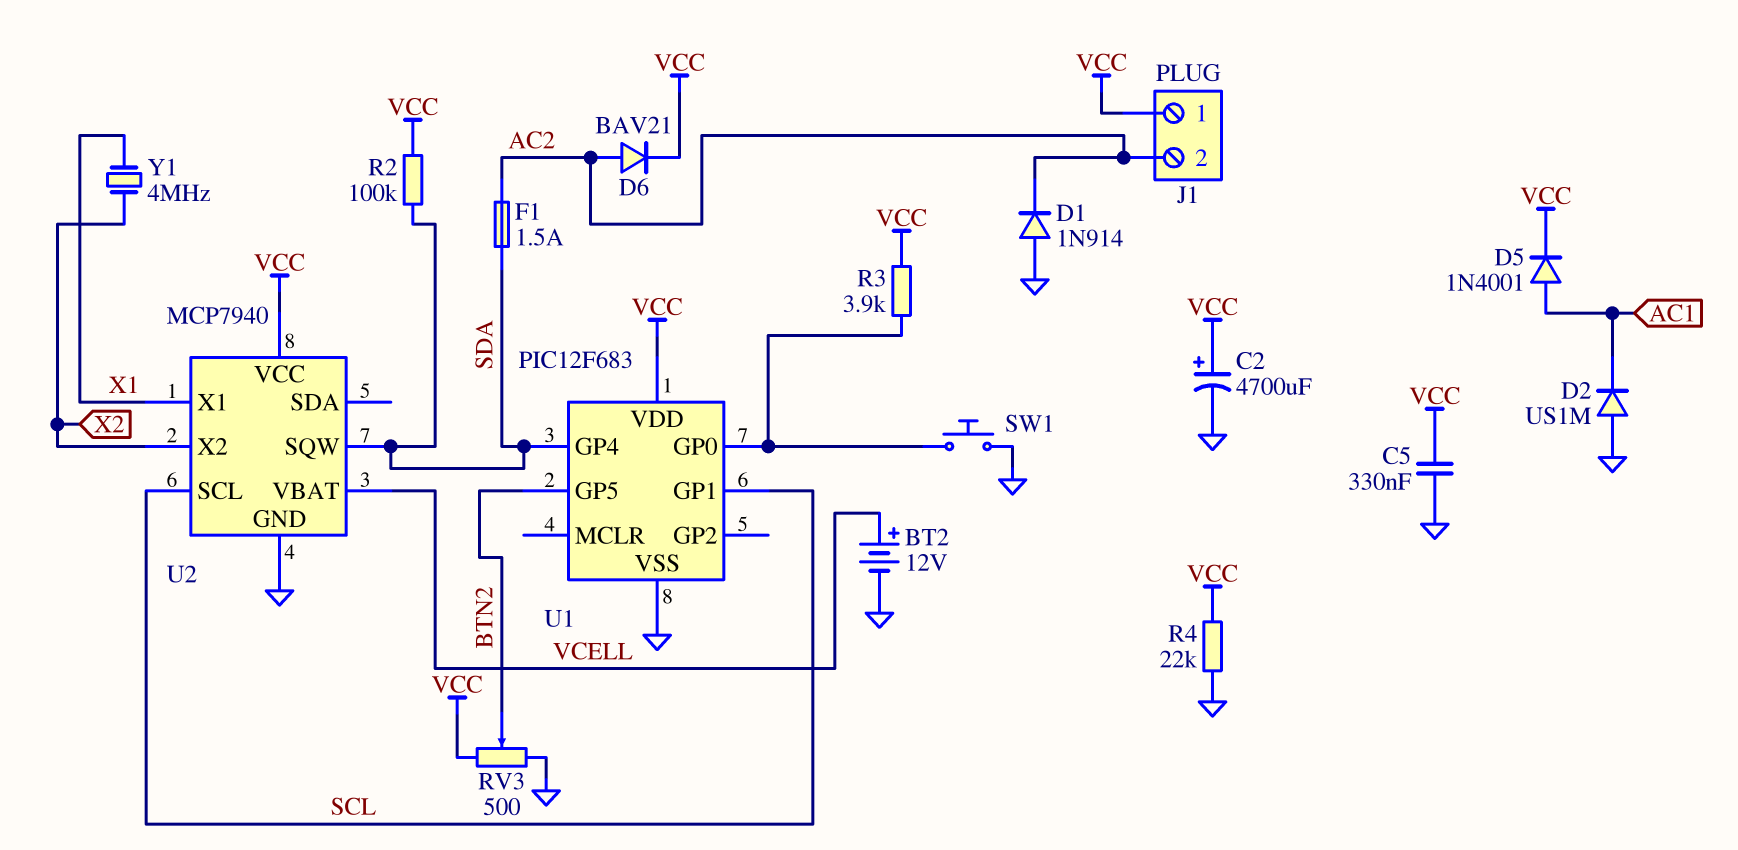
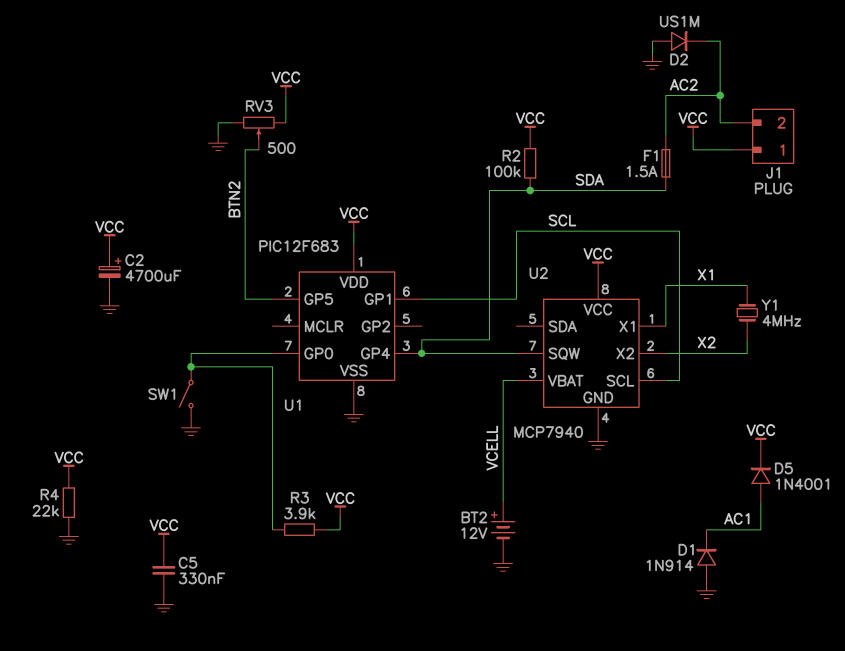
D1: diode 1N914 (A GND, K AC2) -> diode 1N914 (A GND, K AC1)
D2: diode US1M (A GND, K AC1) -> diode US1M (A GND, K AC2)
D6: diode BAV21 (A AC2, K VCC) -> none
SW1: button (GND, U1/GP0) -> switch (GND, U1/GP0)

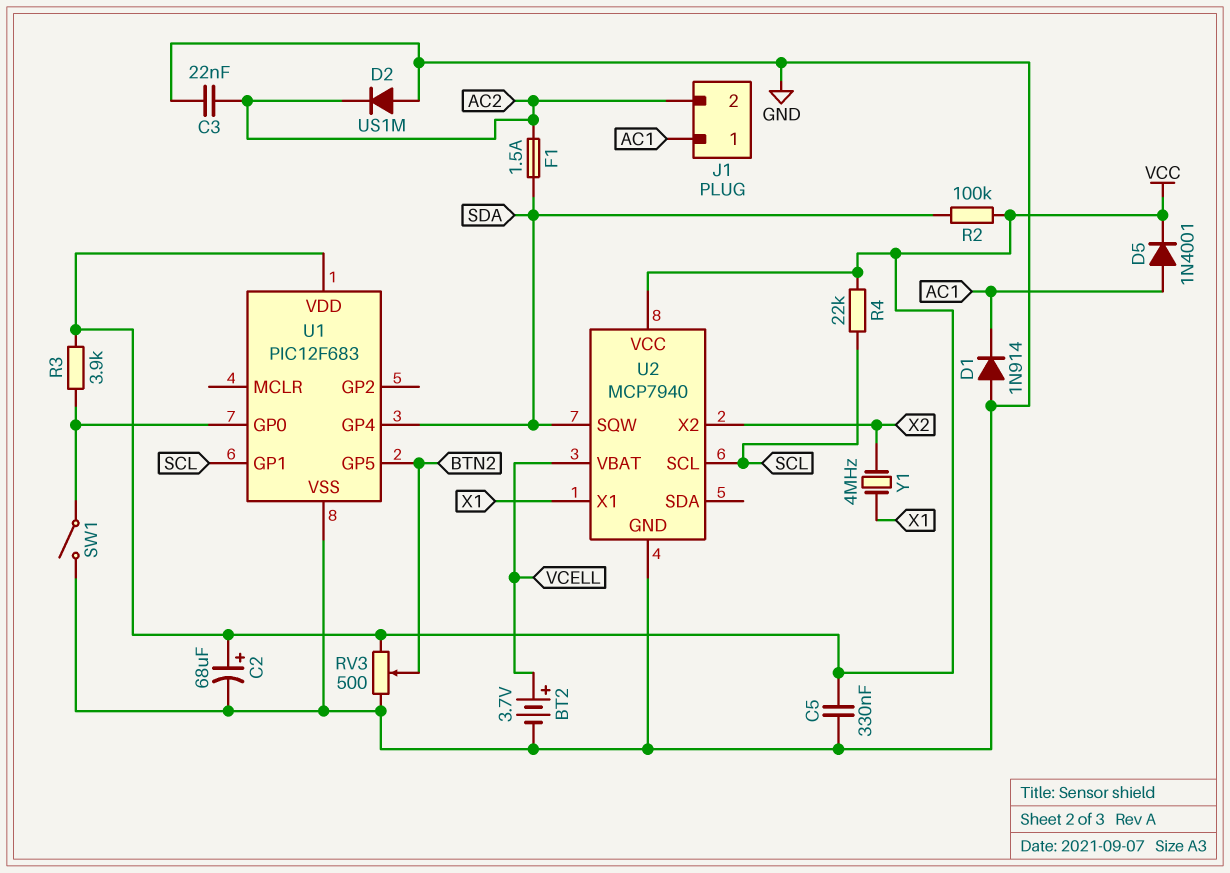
BT2: 12V (plus VCELL, minus GND) -> 3.7V (plus VCELL, minus GND)
C2: 4700uF (plus VCC, minus GND) -> 68uF (plus VCC, minus GND)
C3: none -> 22nF (AC2, GND)
J1 pin 1: VCC -> AC1
R4: 22k (GND, VCC) -> 22k (SCL, VCC)

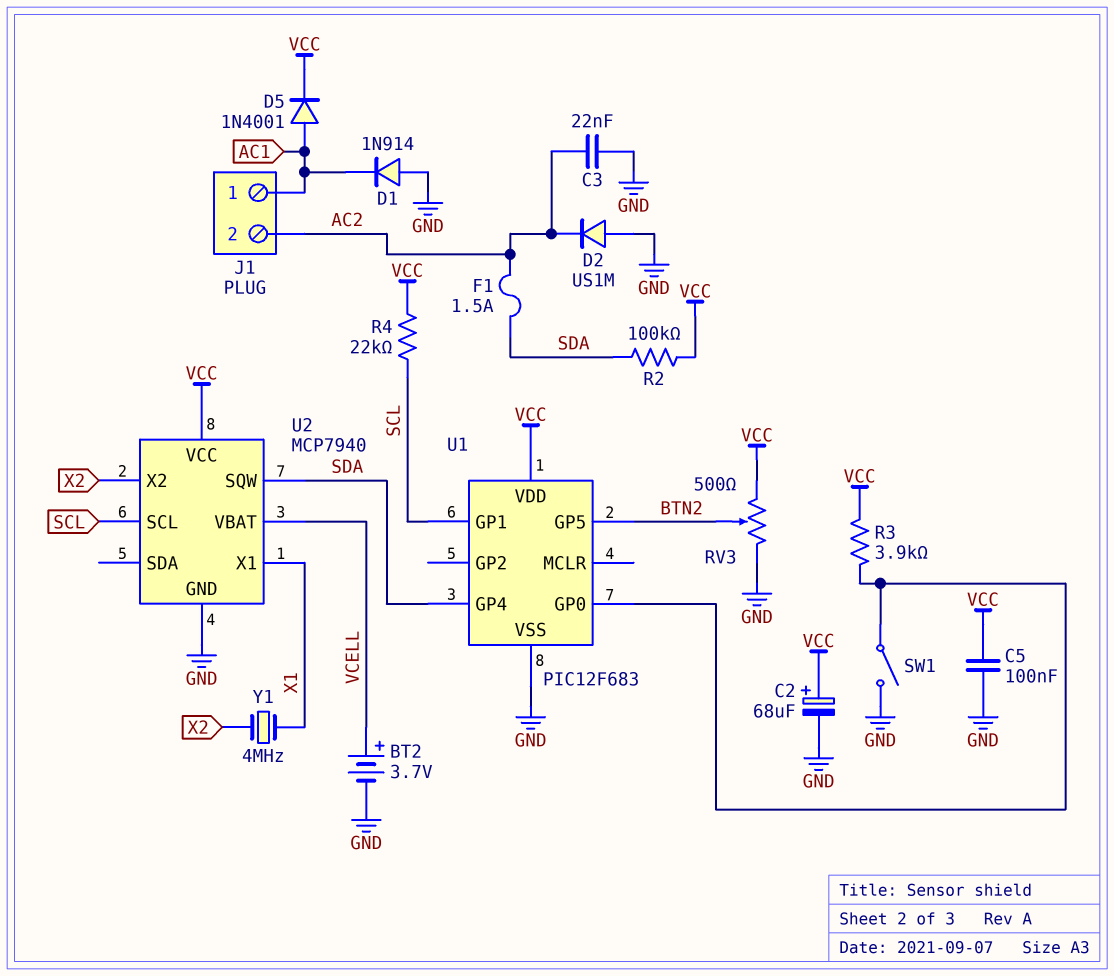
C5: 330nF (GND, VCC) -> 100nF (GND, VCC)

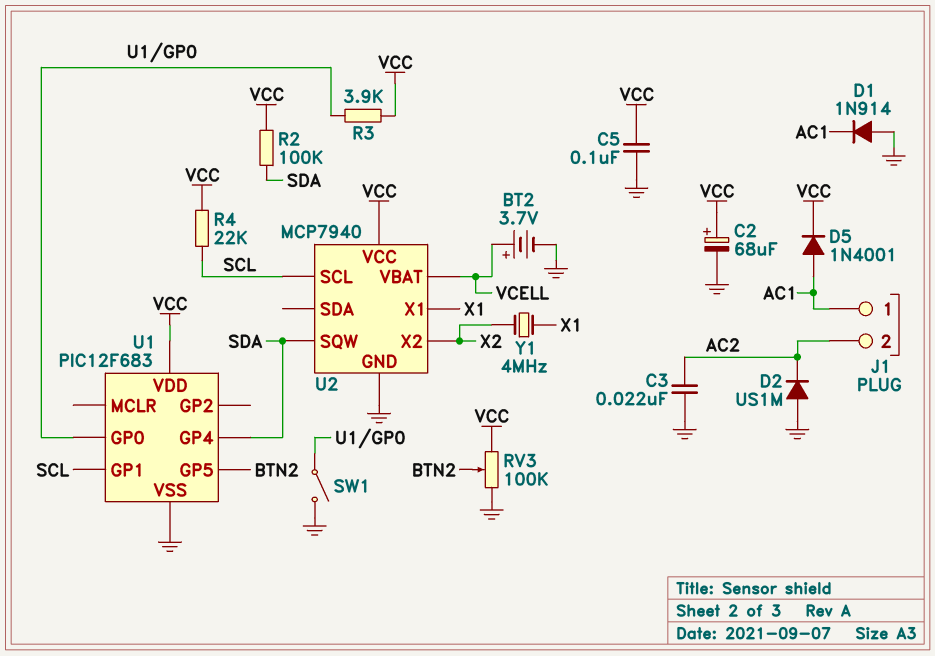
F1: 1.5A (AC2, SDA) -> none
RV3: 500 (GND, VCC, wiper BTN2) -> 100k (GND, VCC, wiper BTN2)

